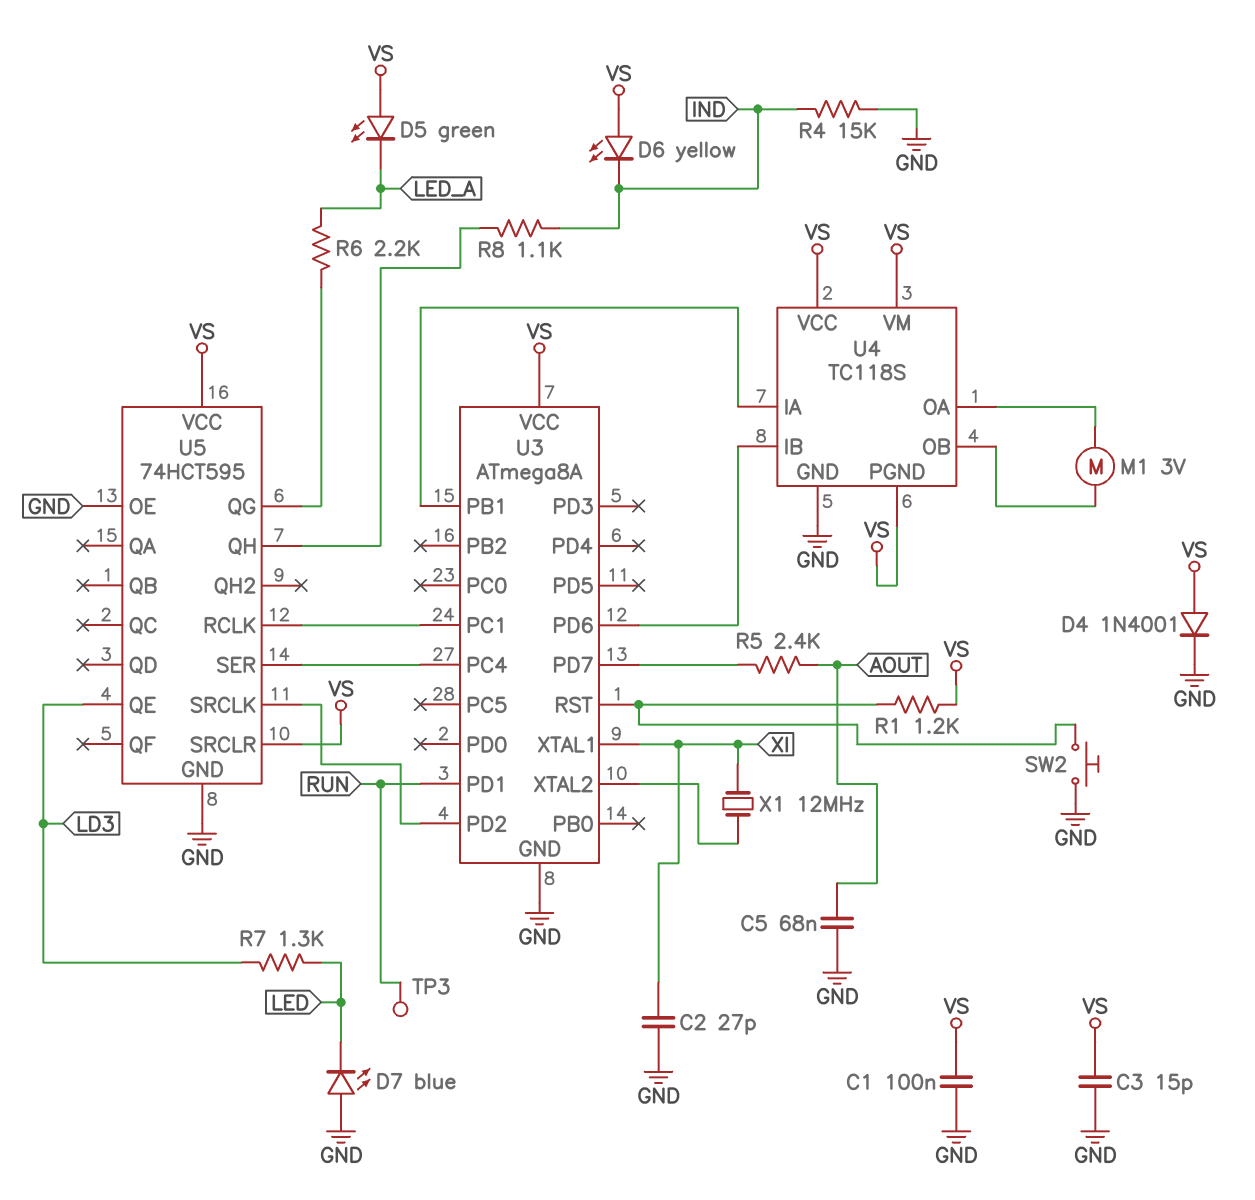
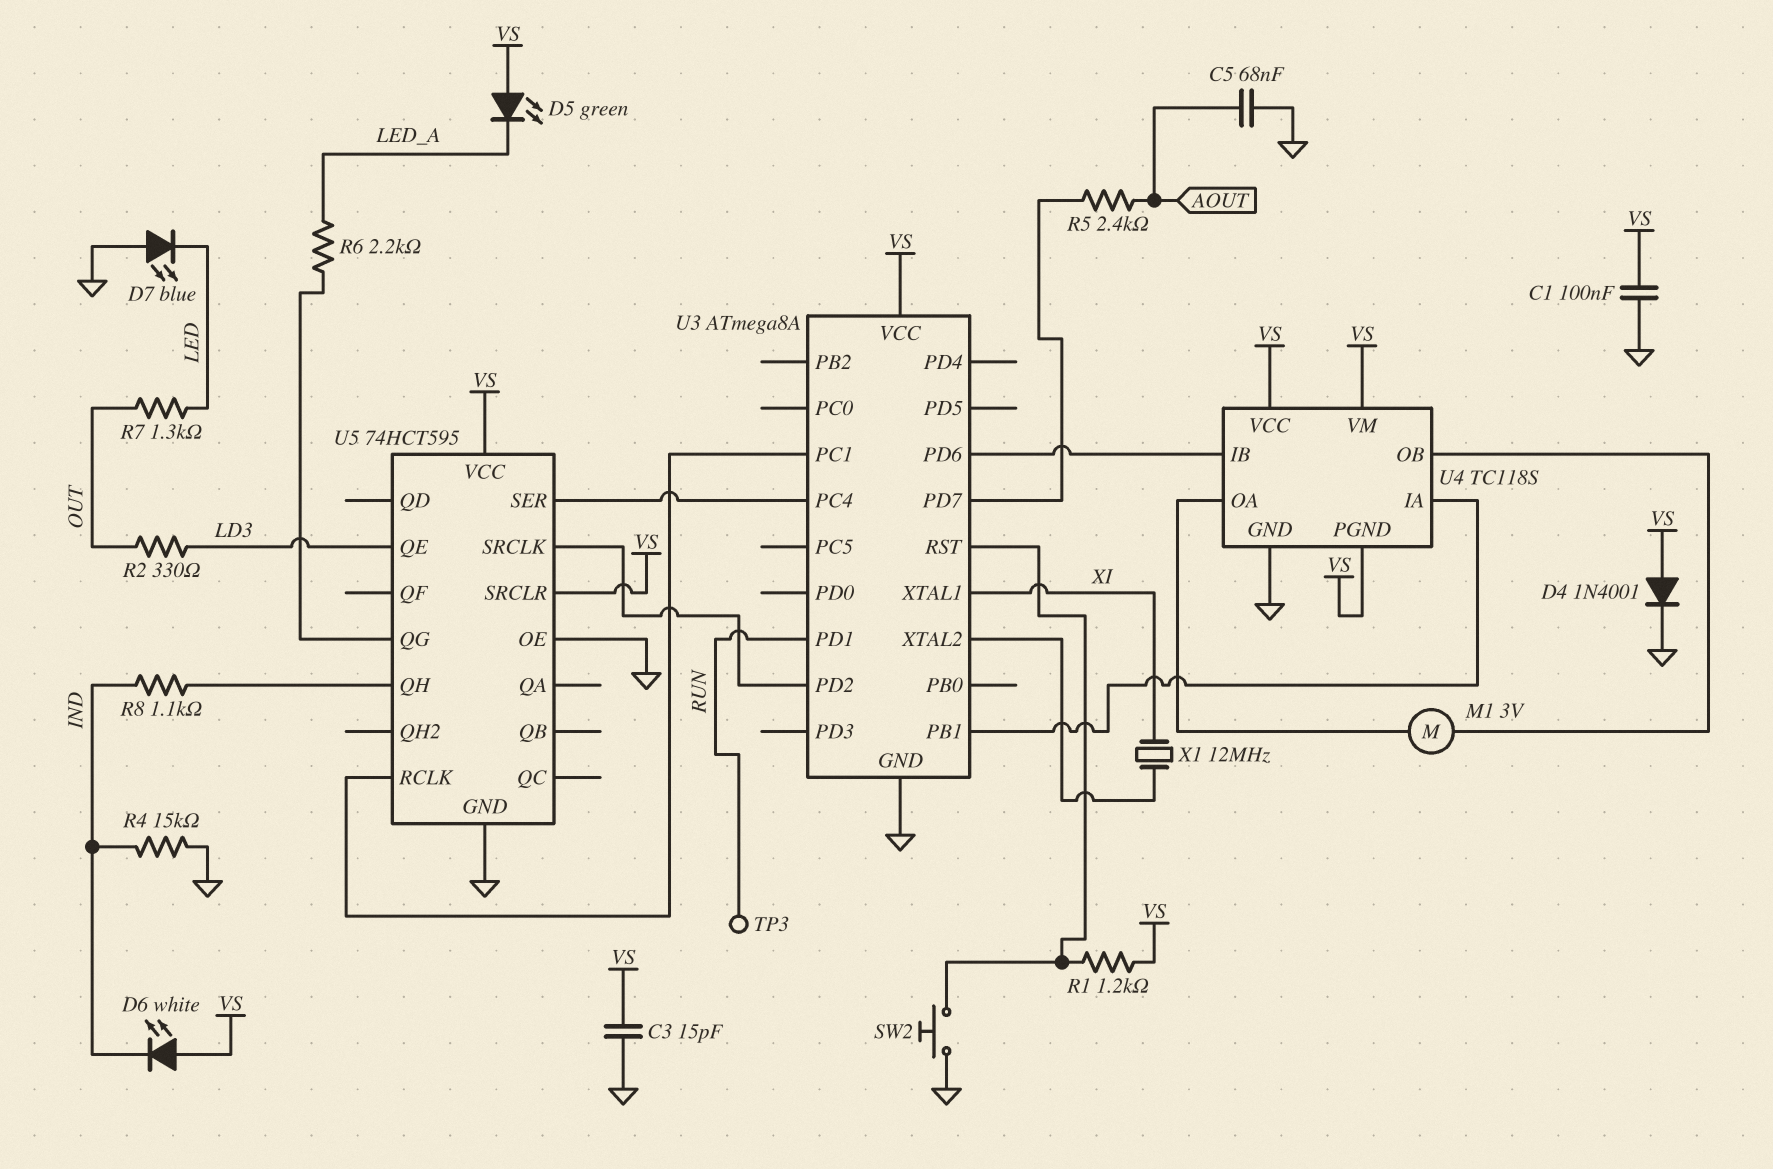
C2: 27pF (GND, XI) -> none
D6: LED yellow (A VS, K IND) -> LED white (A VS, K IND)
R2: none -> 330 (LD3, OUT)
R7: 1.3k (LD3, LED) -> 1.3k (LED, OUT)

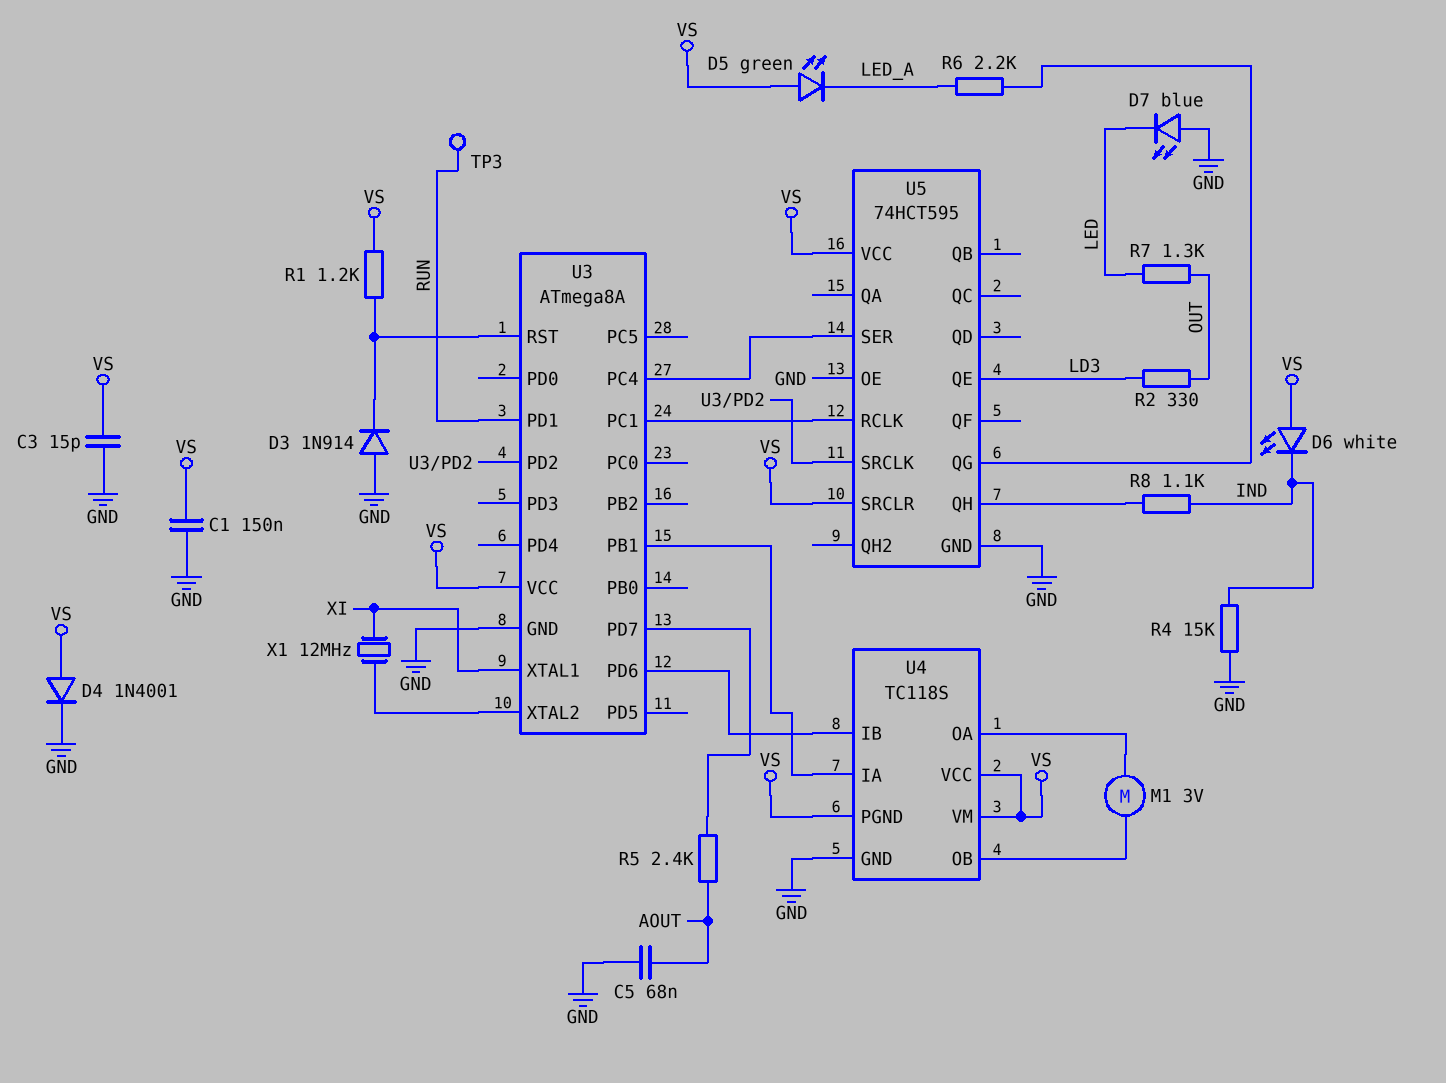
C1: 100nF (GND, VS) -> 150nF (GND, VS)
D3: none -> diode 1N914 (A GND, K U3/RST)
SW2: button (GND, U3/RST) -> none

